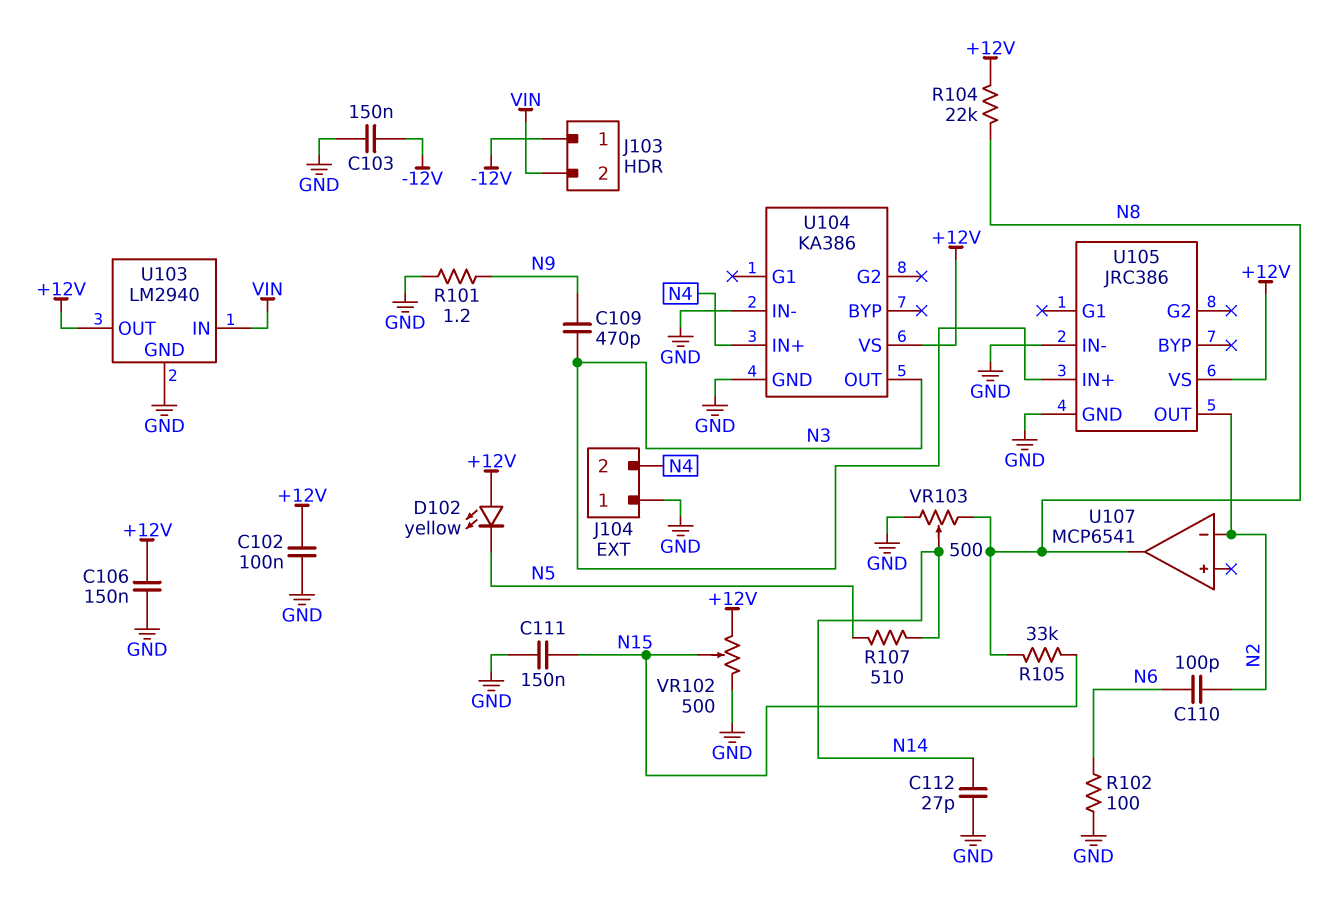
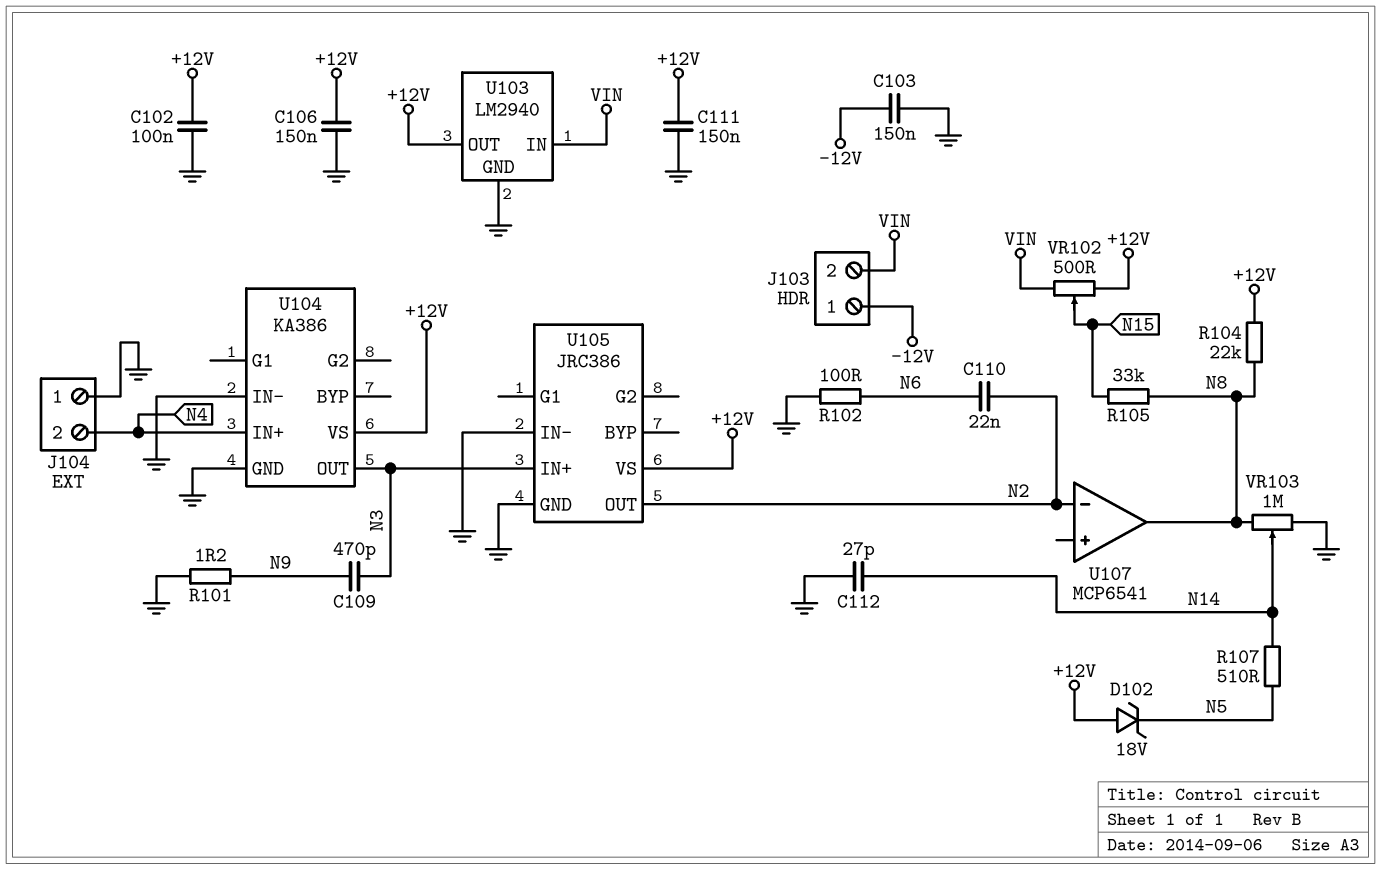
C110: 100pF (N2, N6) -> 22nF (N2, N6)
C111: 150nF (GND, N15) -> 150nF (+12V, GND)
D102: LED yellow (A +12V, K N5) -> zener 18V (A +12V, K N5)
VR102: 500 (+12V, GND, wiper N15) -> 500 (+12V, VIN, wiper N15)
VR103: 500 (GND, N8, wiper N14) -> 1M (GND, N8, wiper N14)

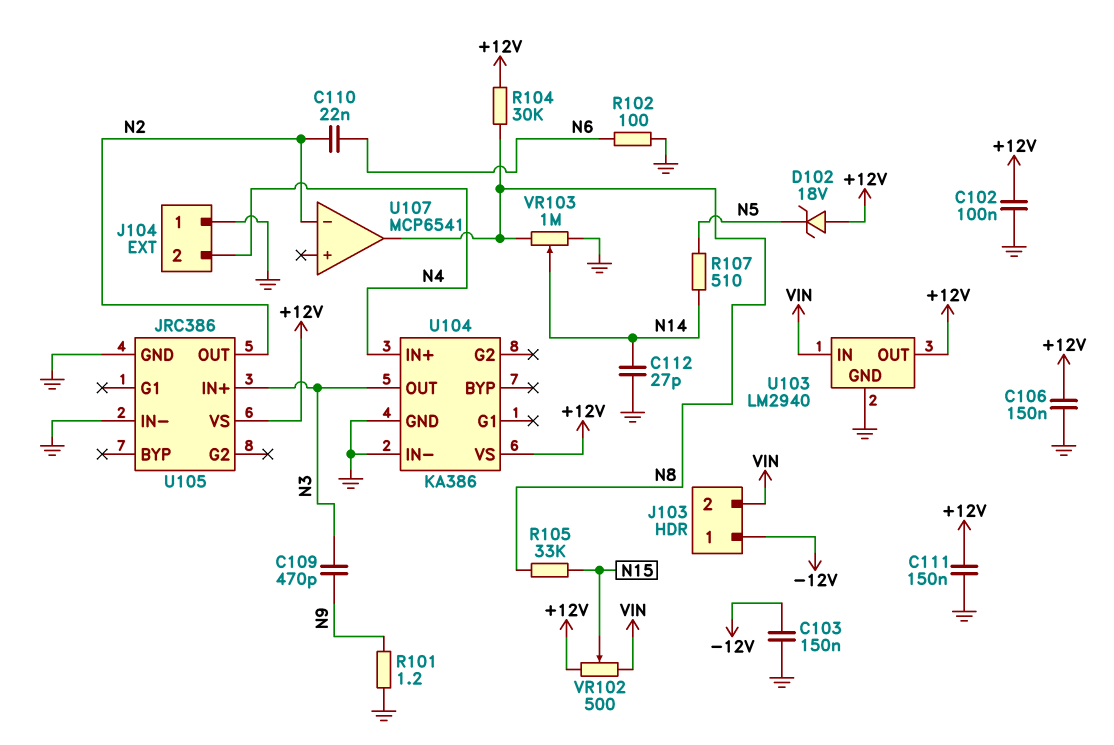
R104: 22k (+12V, N8) -> 30k (+12V, N8)

